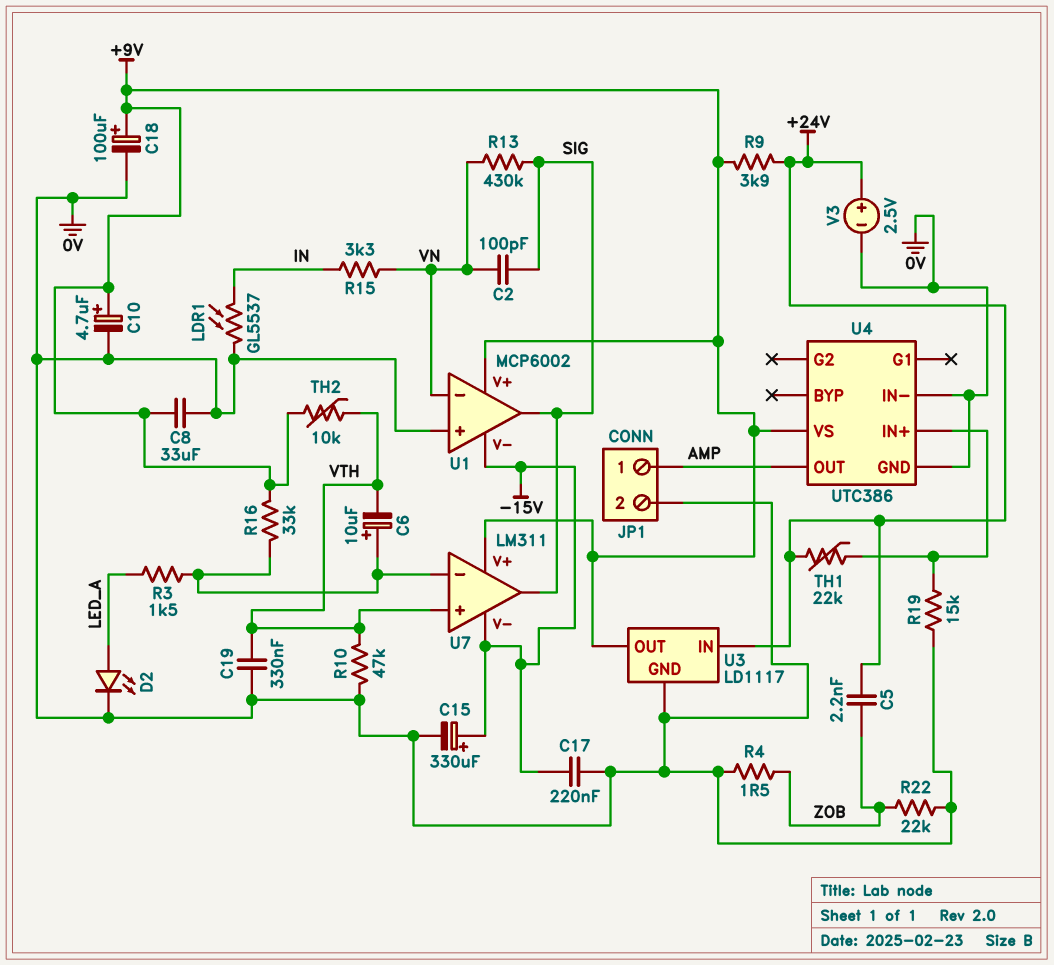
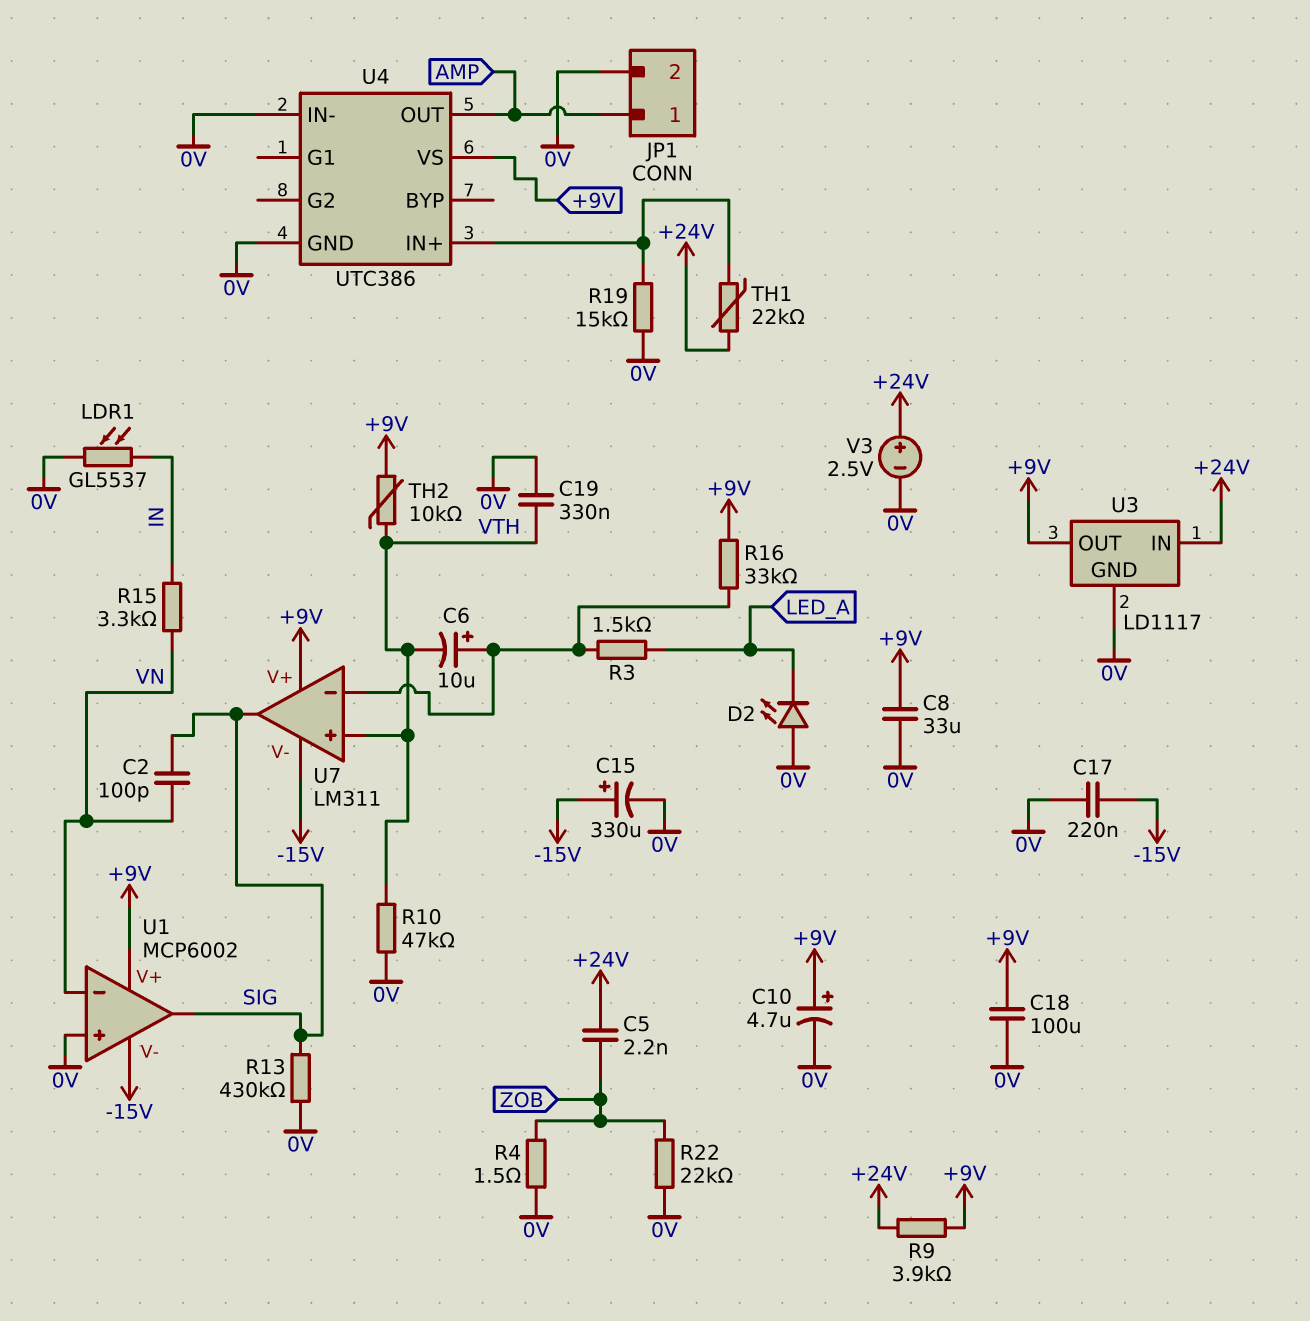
C18: 100uF (plus +9V, minus 0V) -> 100uF (+9V, 0V)
D2: LED (A LED_A, K 0V) -> LED (A 0V, K LED_A)
R13: 430k (SIG, VN) -> 430k (0V, SIG)

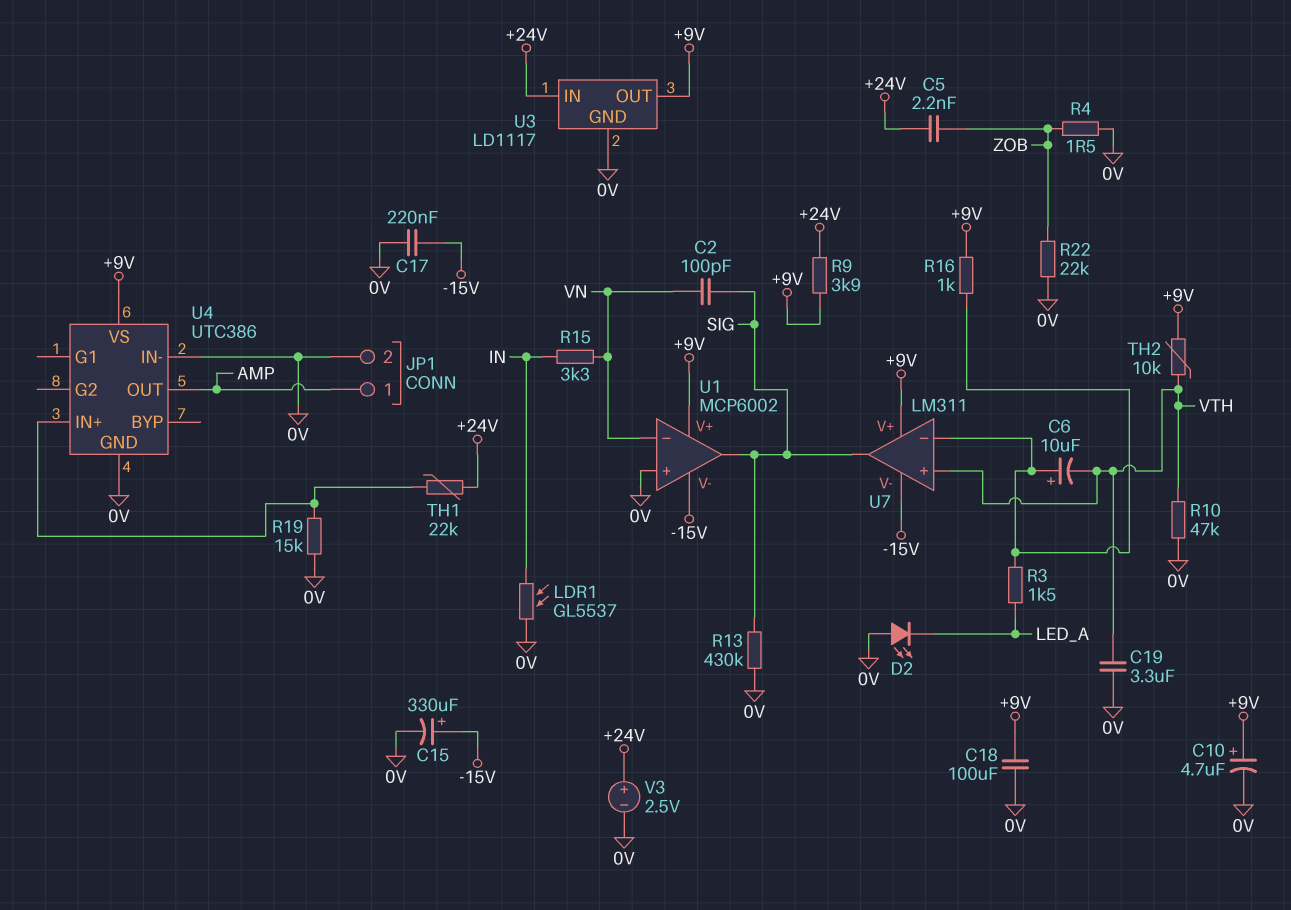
C8: 33uF (+9V, 0V) -> none
C19: 330nF (0V, VTH) -> 3.3uF (0V, VTH)
R16: 33k (+9V, U7/in-) -> 1k (+9V, U7/in-)

